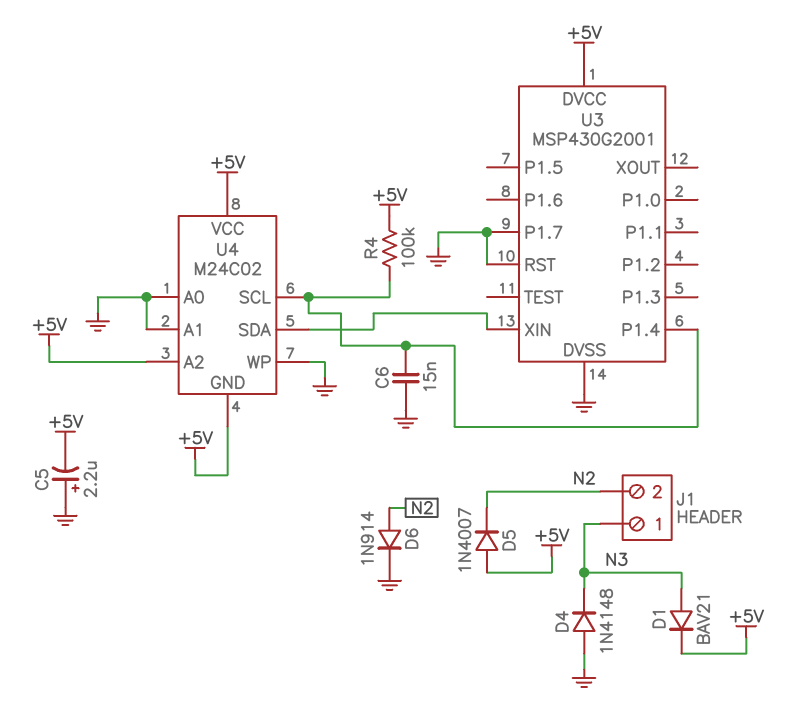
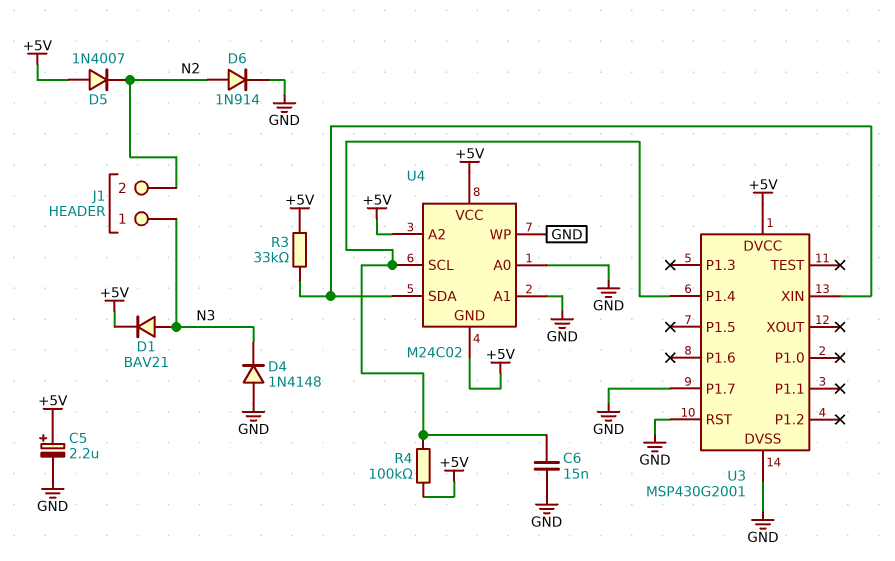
C5: 2.2uF (plus GND, minus +5V) -> 2.2uF (plus +5V, minus GND)
R3: none -> 33k (+5V, U3/XIN)

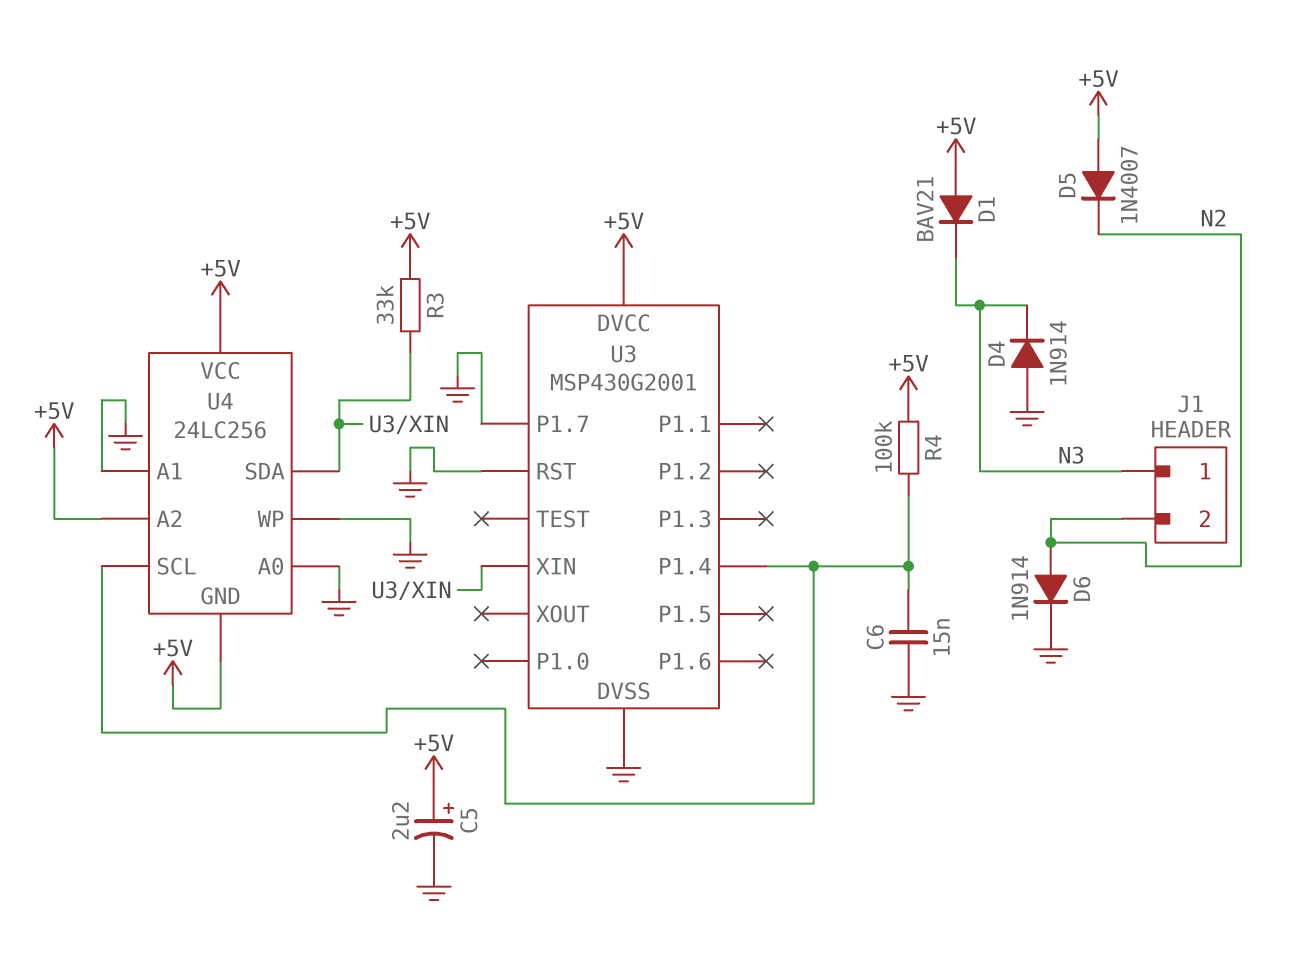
D1: diode BAV21 (A N3, K +5V) -> diode BAV21 (A +5V, K N3)
D4: diode 1N4148 (A GND, K N3) -> diode 1N914 (A GND, K N3)
U4: M24C02 -> 24LC256

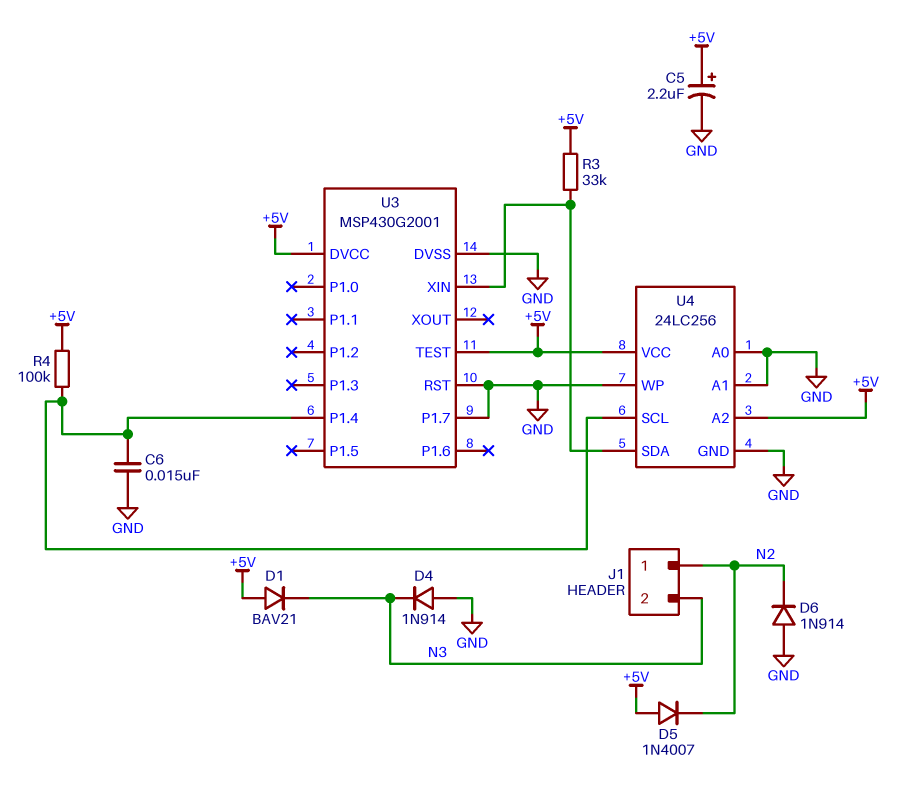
D6: diode 1N914 (A N2, K GND) -> diode 1N914 (A GND, K N2)
J1 pin 1: N3 -> N2
J1 pin 2: N2 -> N3
U3 pin TEST: none -> +5V
U4 pin GND: +5V -> GND

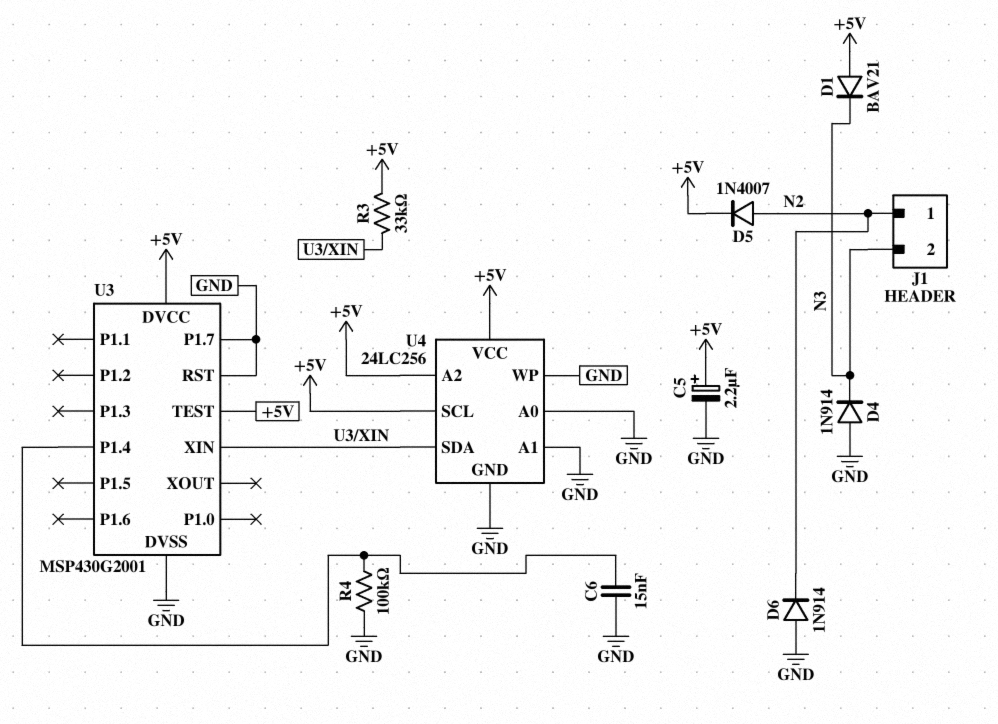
D5: diode 1N4007 (A +5V, K N2) -> diode 1N4007 (A N2, K +5V)
R4: 100k (+5V, U3/P1.4) -> 100k (GND, U3/P1.4)
U4 pin SCL: U3/P1.4 -> +5V

